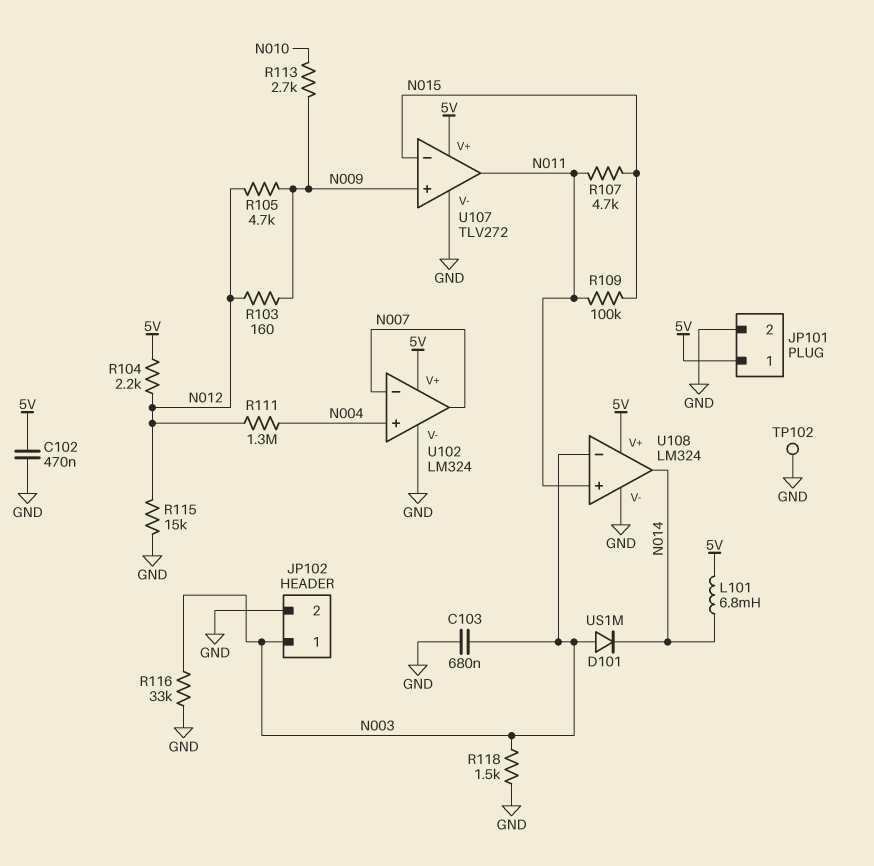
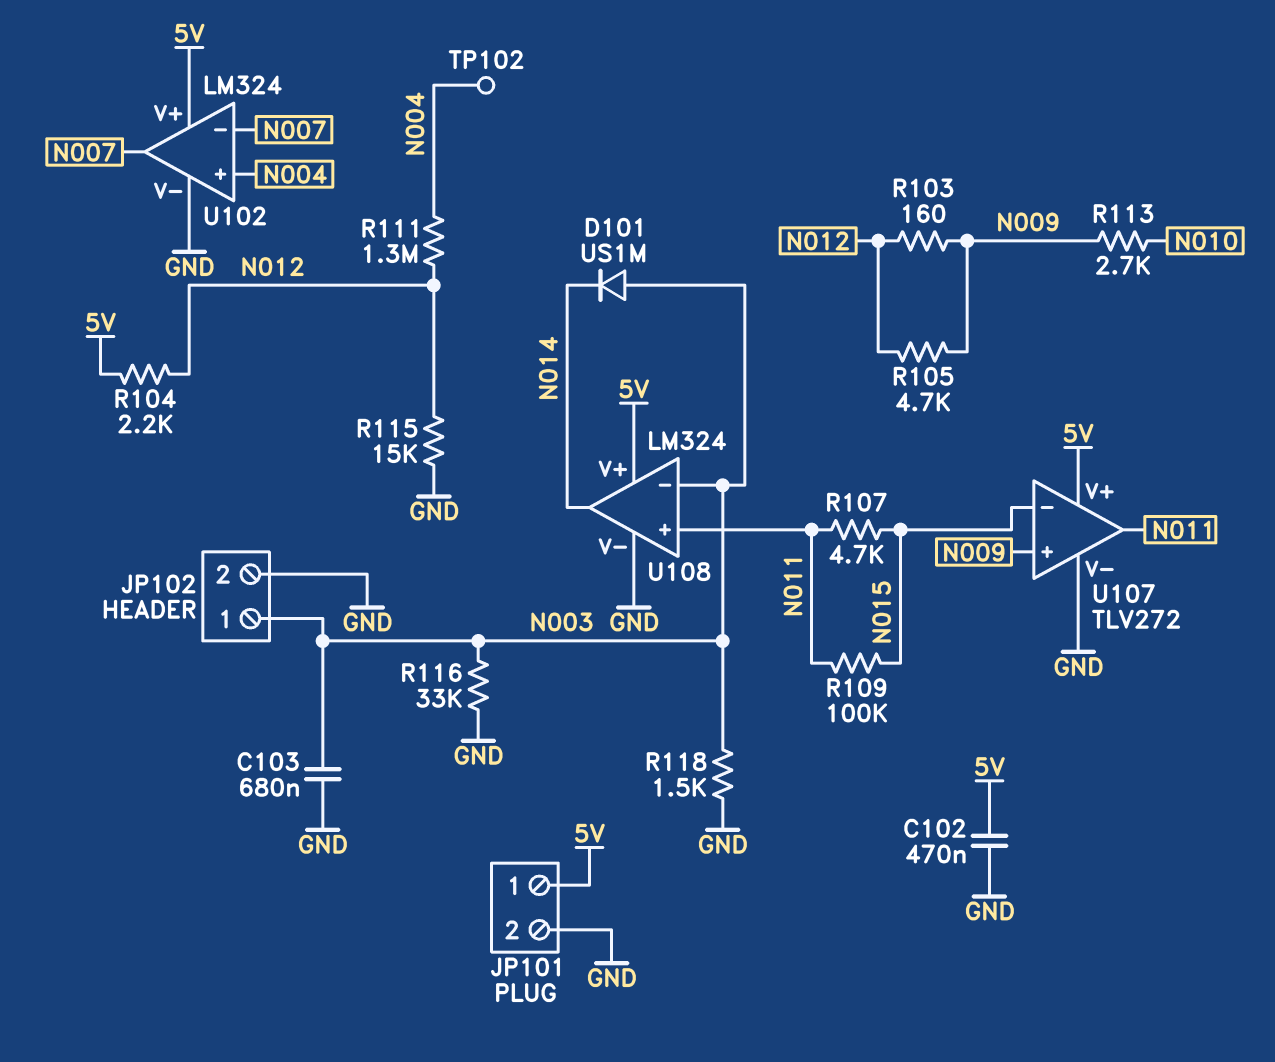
L101: 6.8mH (5V, N014) -> none
TP102: test point (GND) -> test point (N004)

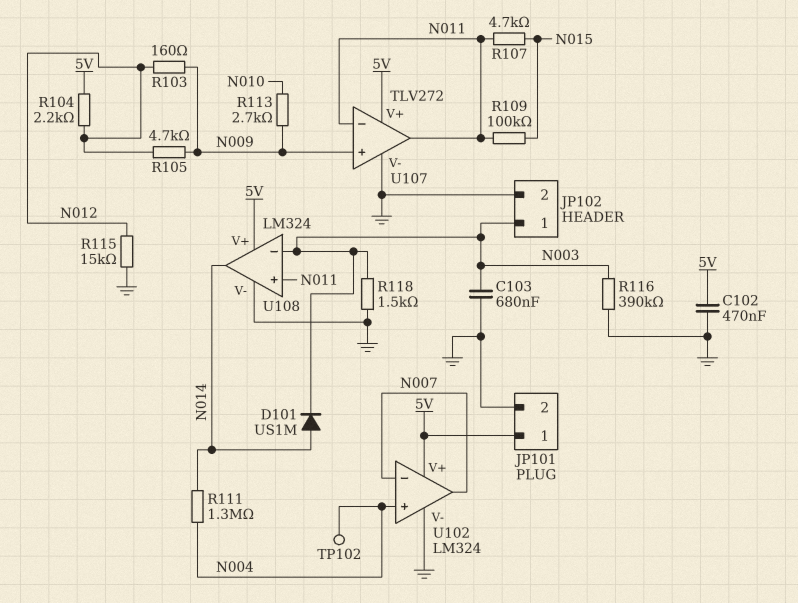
D101: diode US1M (A N003, K N014) -> diode US1M (A N014, K N003)
R111: 1.3M (N004, N012) -> 1.3M (N004, N014)
R116: 33k (GND, N003) -> 390k (GND, N003)
U107 pin in-: N015 -> N011

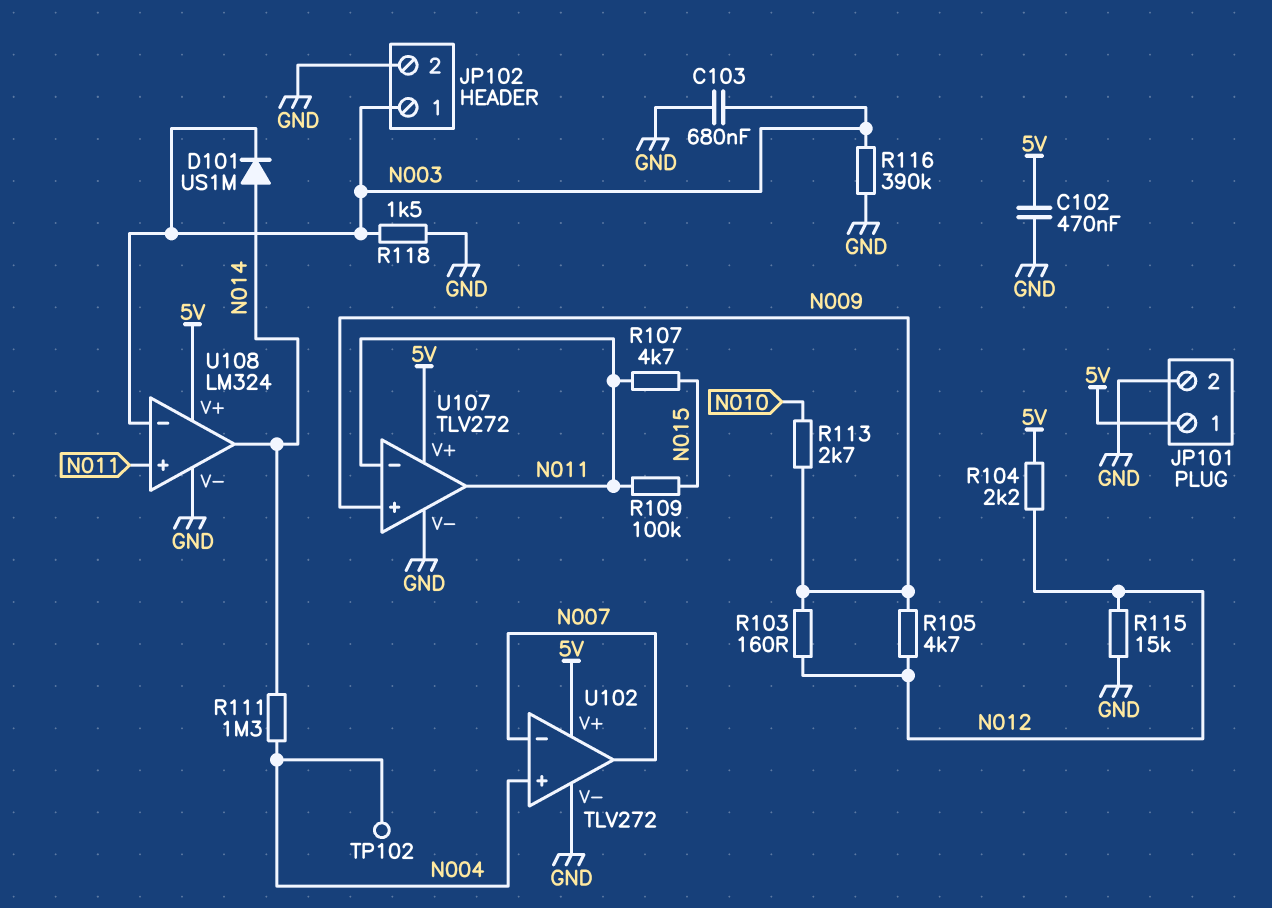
U102: LM324 -> TLV272

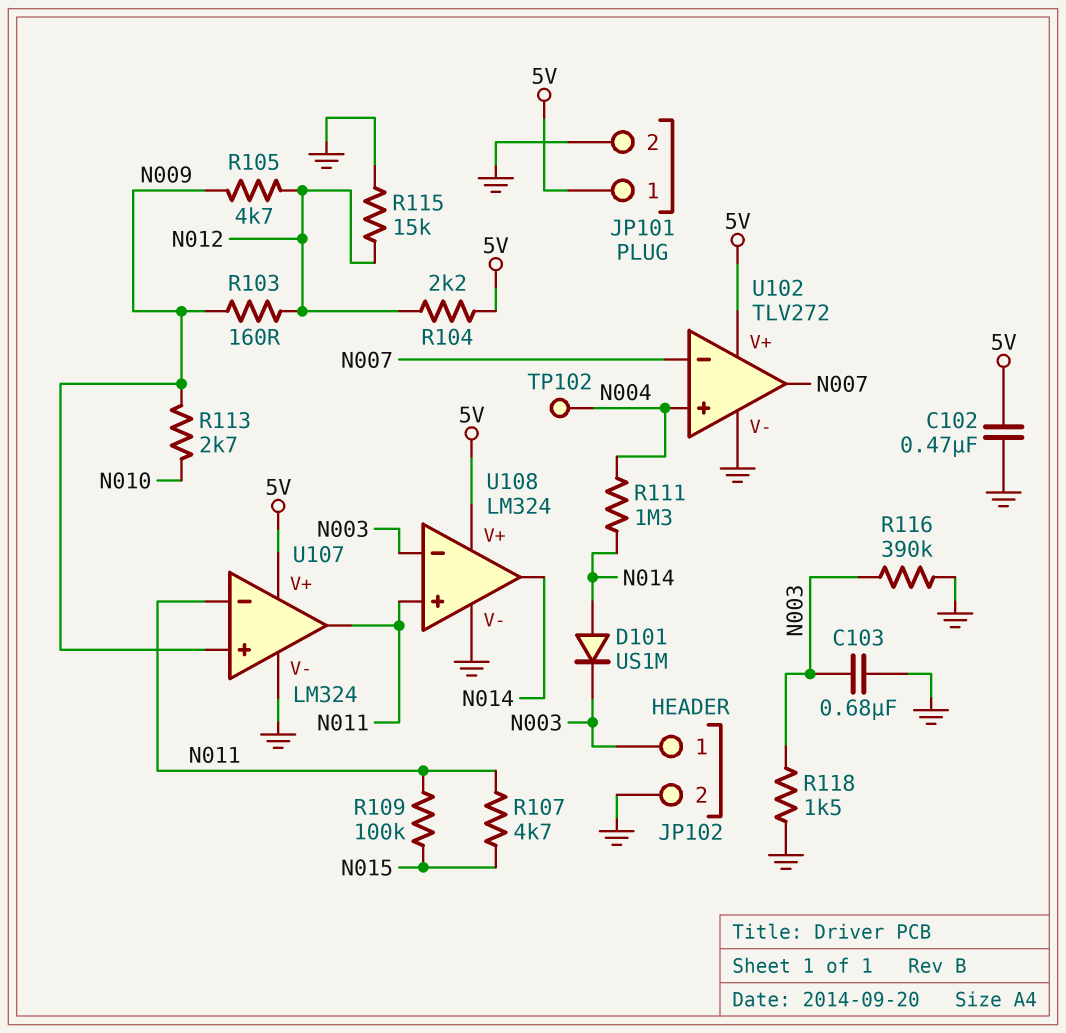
U107: TLV272 -> LM324

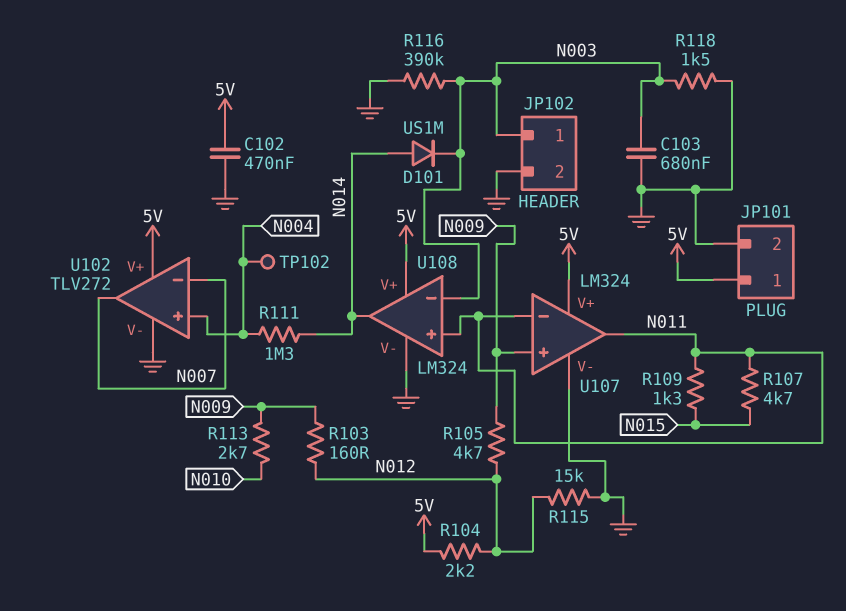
R109: 100k (N011, N015) -> 1.3k (N011, N015)

